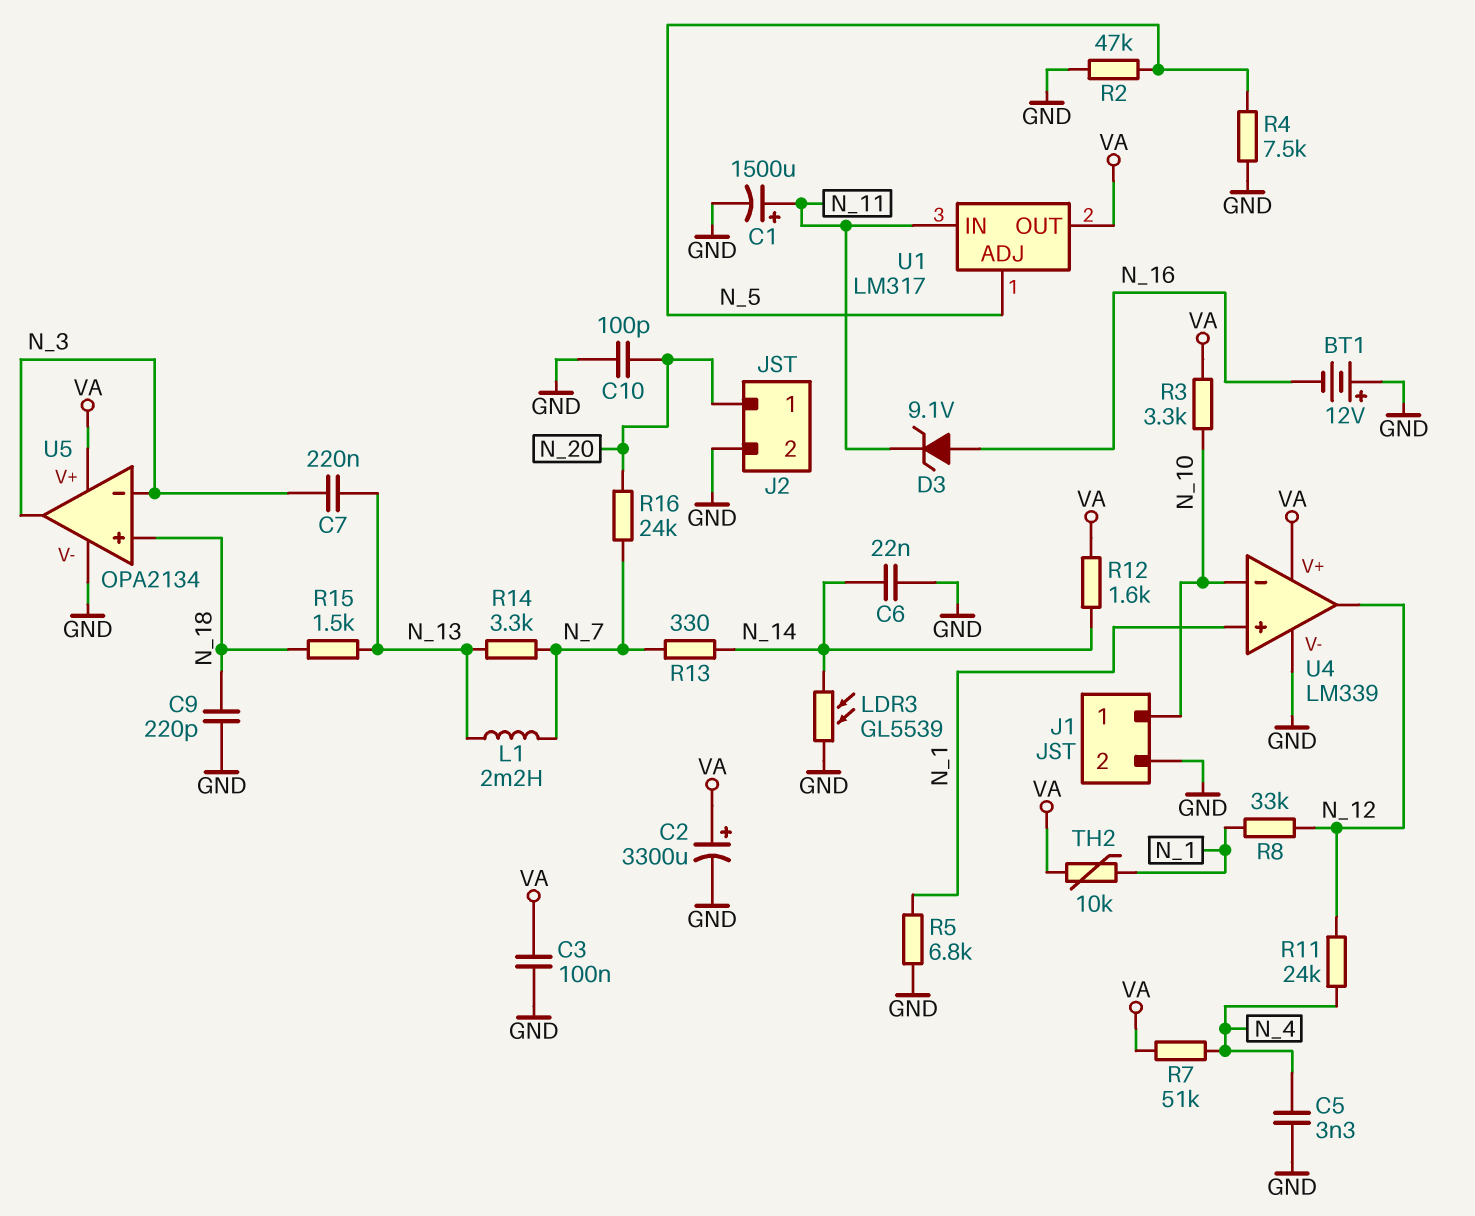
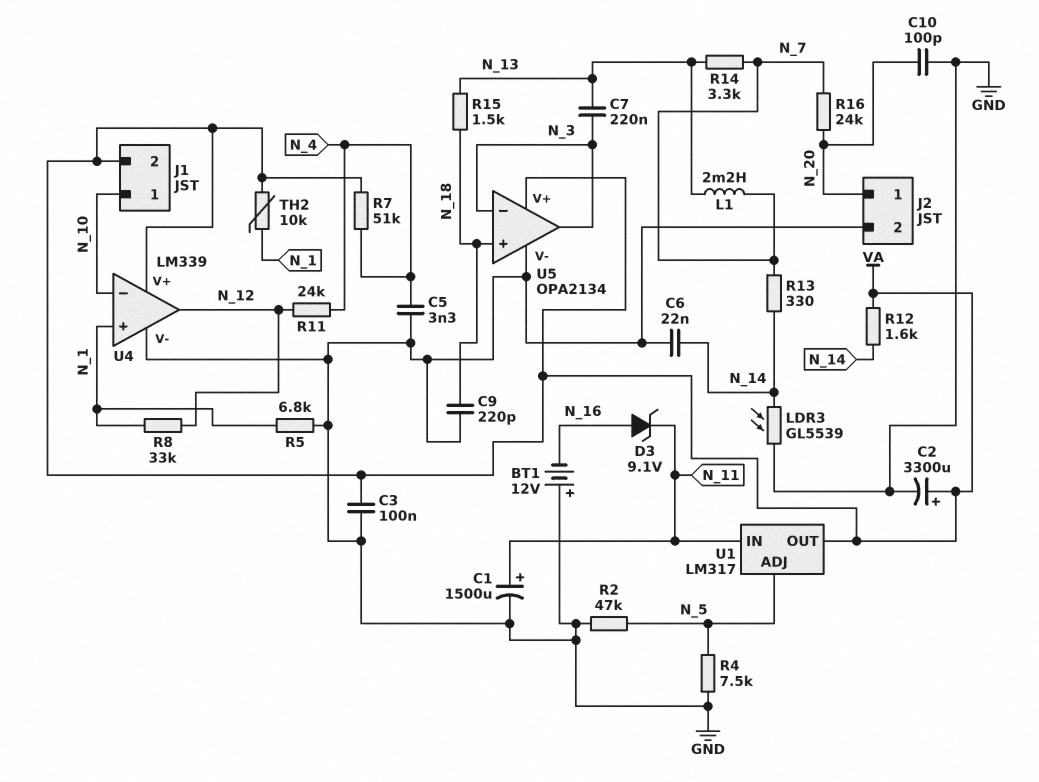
J1 pin 2: GND -> VA
R3: 3.3k (N_10, VA) -> none

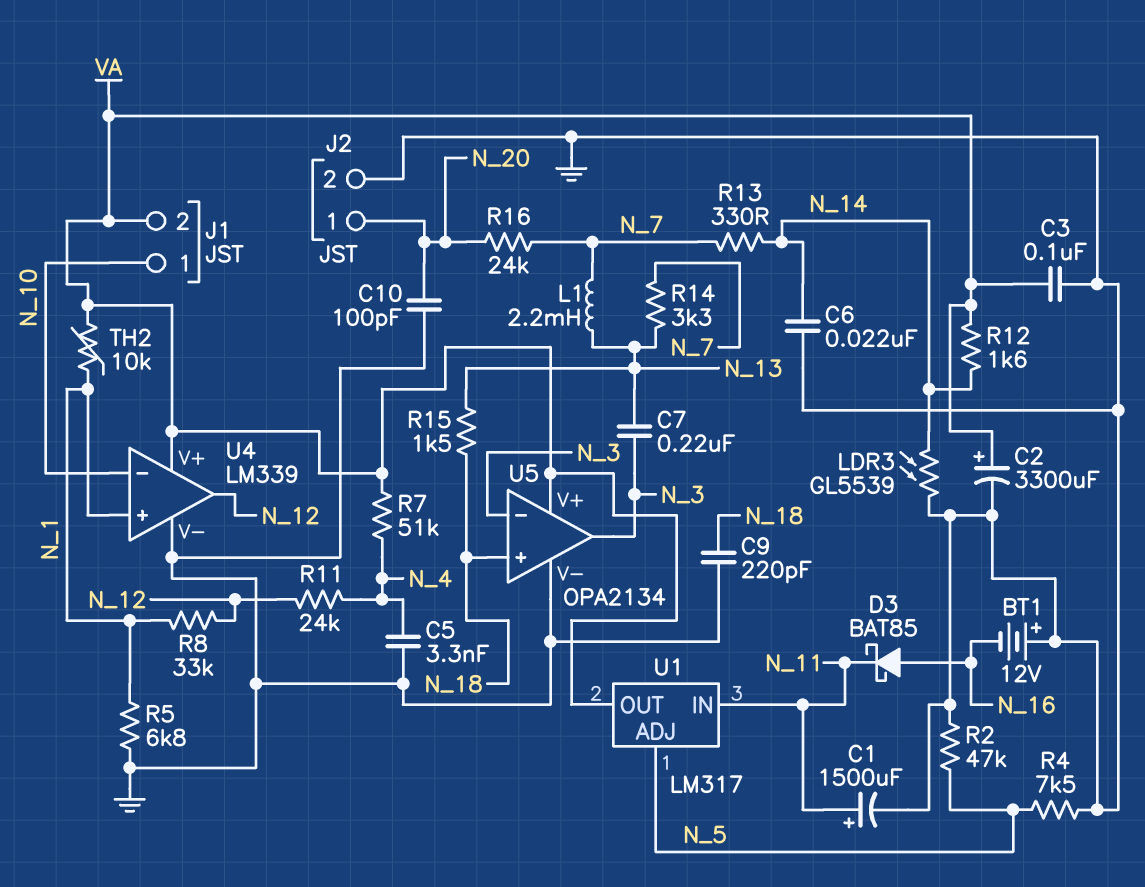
D3: zener 9.1V (A N_16, K N_11) -> schottky BAT85 (A N_16, K N_11)

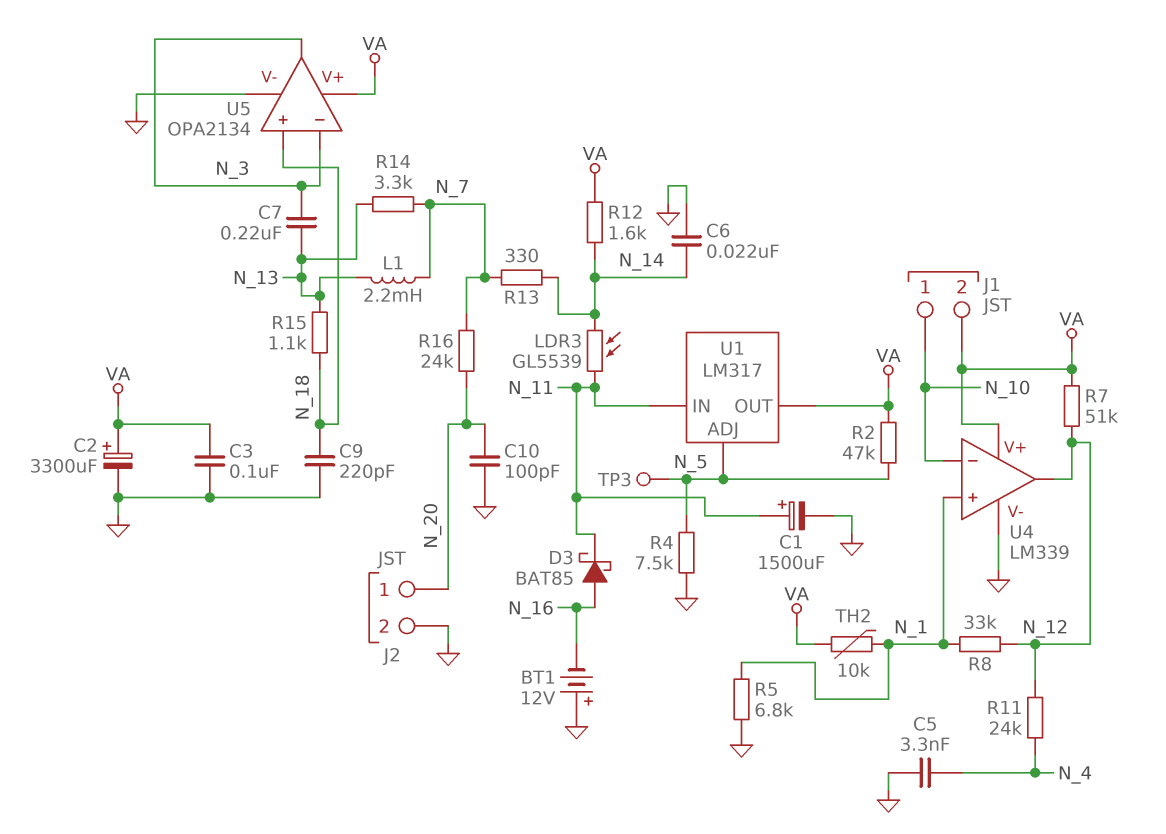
LDR3: GL5539 (GND, N_14) -> GL5539 (N_11, N_14)
R2: 47k (GND, N_5) -> 47k (N_5, VA)
R7: 51k (N_4, VA) -> 51k (N_12, VA)
R15: 1.5k (N_13, N_18) -> 1.1k (N_13, N_18)
TP3: none -> test point (N_5)

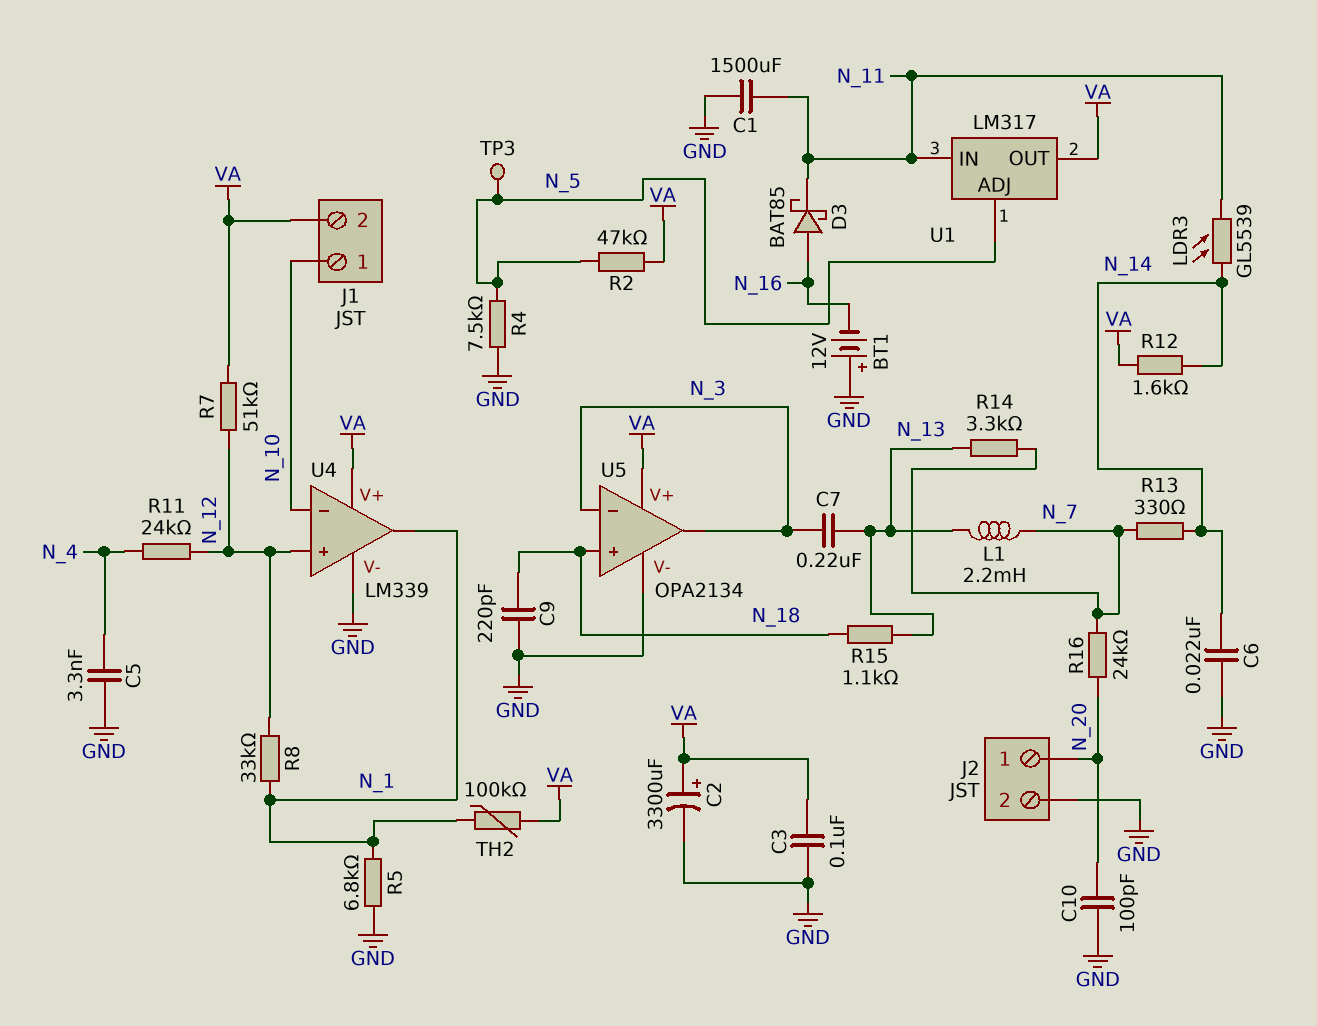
C1: 1500uF (plus N_11, minus GND) -> 1500uF (GND, N_11)
TH2: 10k (N_1, VA) -> 100k (N_1, VA)
U4 pin in+: N_1 -> N_12
U4 pin out: N_12 -> N_1

